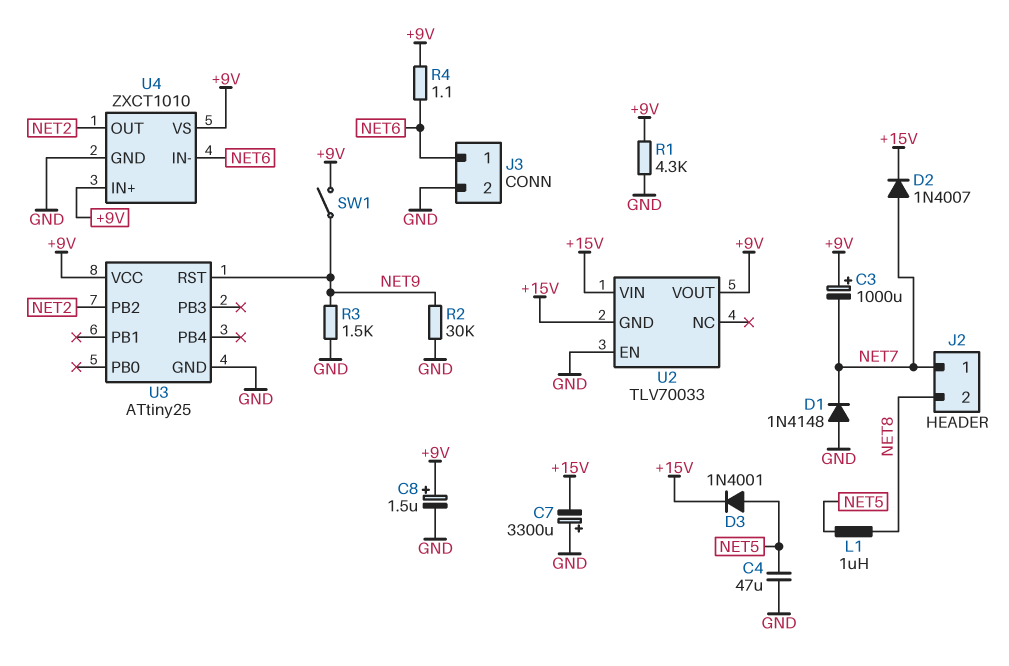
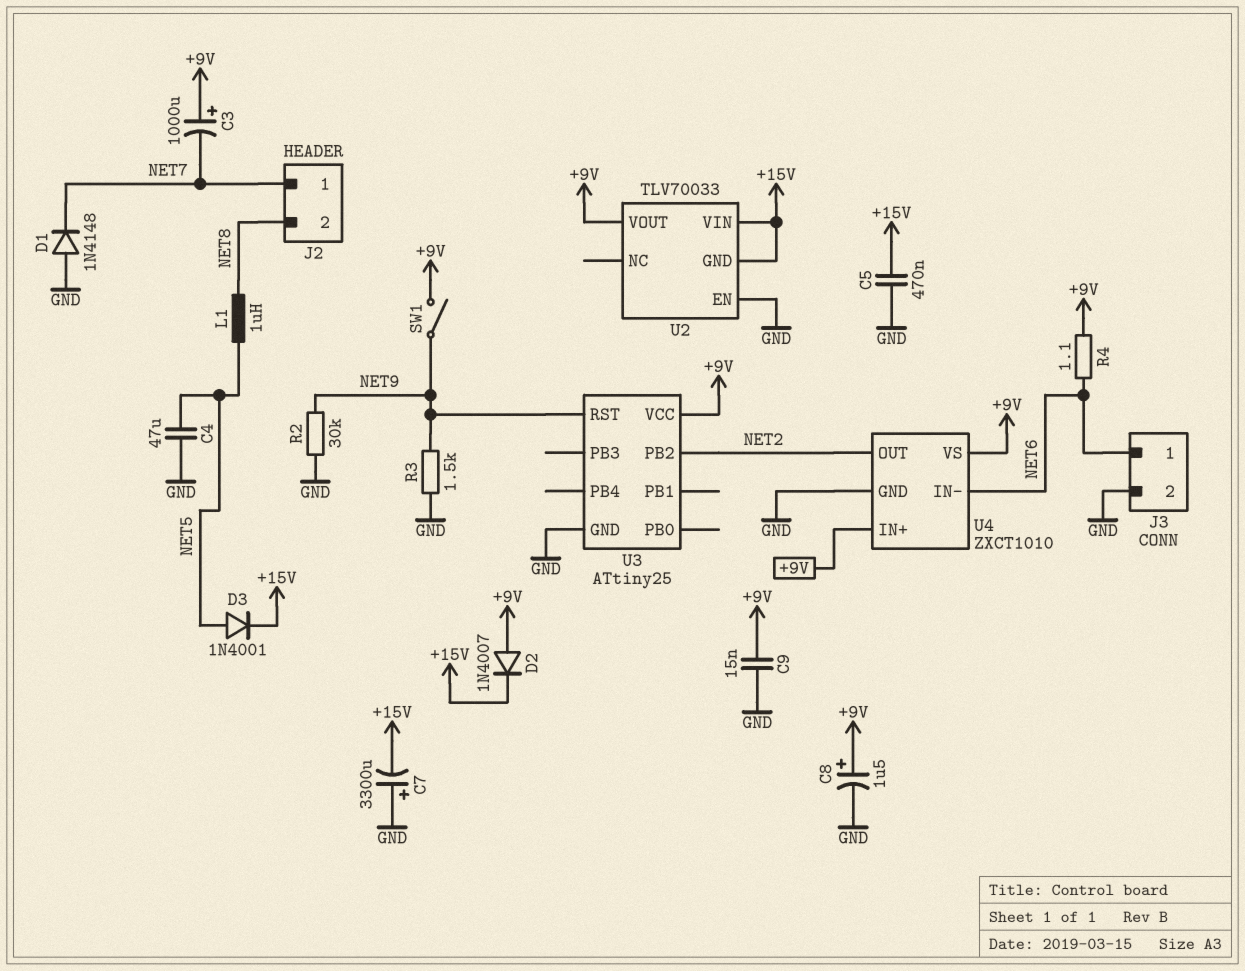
C5: none -> 470nF (+15V, GND)
C9: none -> 15nF (+9V, GND)
D2: diode 1N4007 (A NET7, K +15V) -> diode 1N4007 (A +9V, K +15V)
R1: 4.3k (+9V, GND) -> none

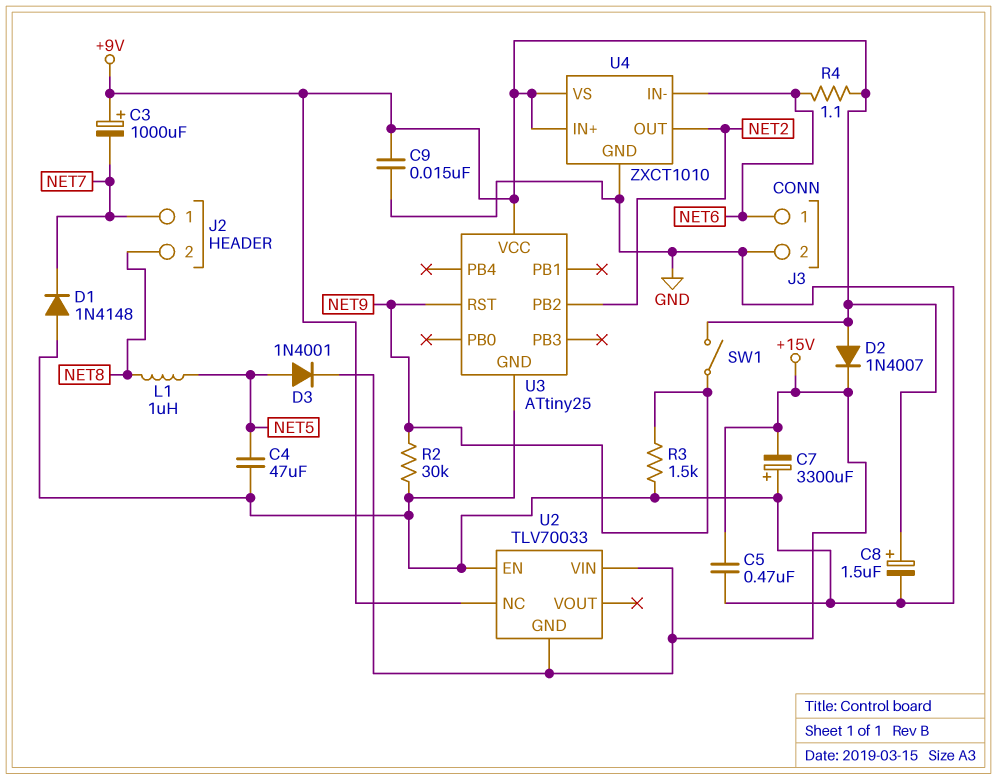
U2 pin NC: none -> +9V
U2 pin VOUT: +9V -> none

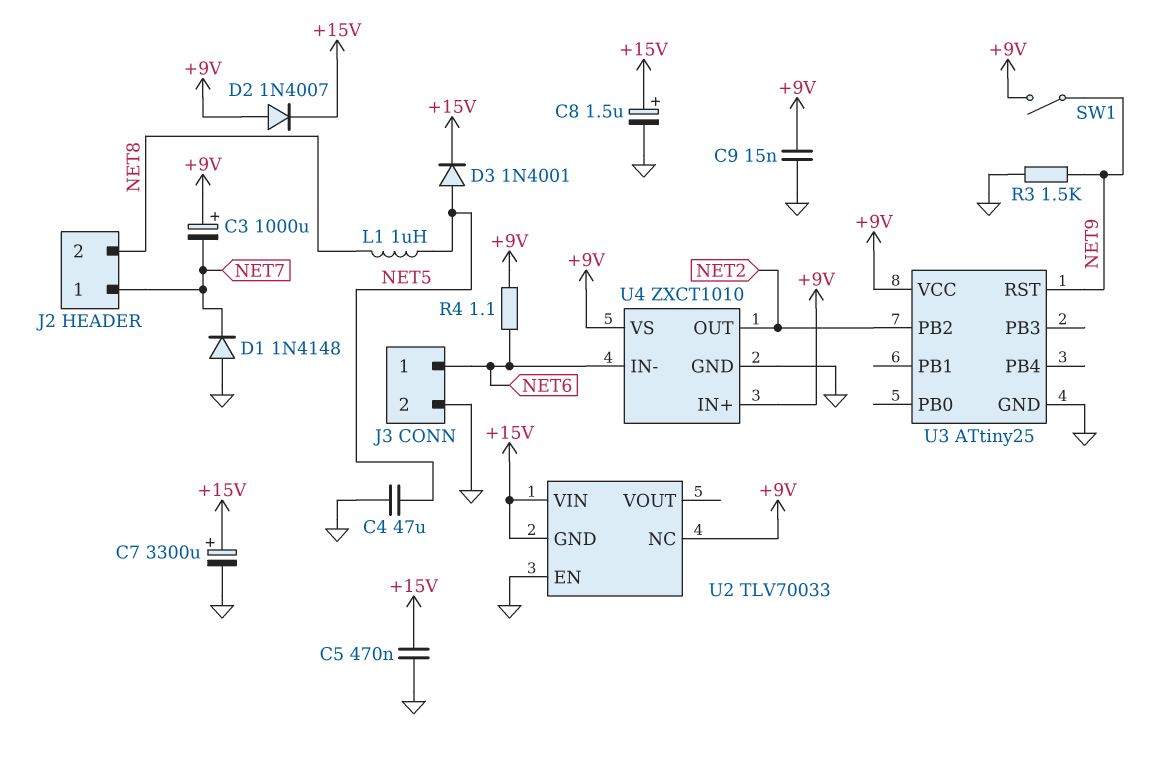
C7: 3300uF (plus GND, minus +15V) -> 3300uF (plus +15V, minus GND)
C8: 1.5uF (plus +9V, minus GND) -> 1.5uF (plus +15V, minus GND)
R2: 30k (GND, NET9) -> none

